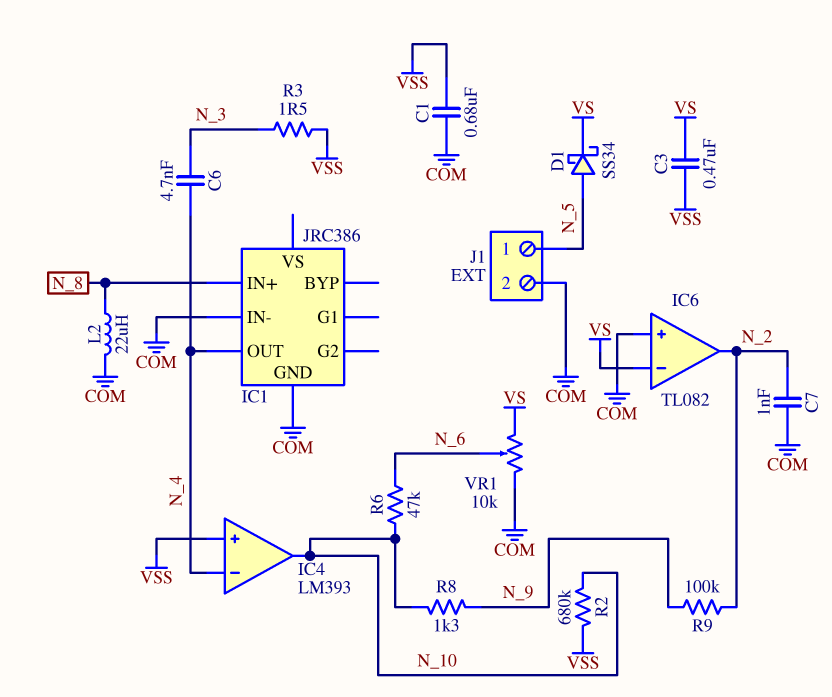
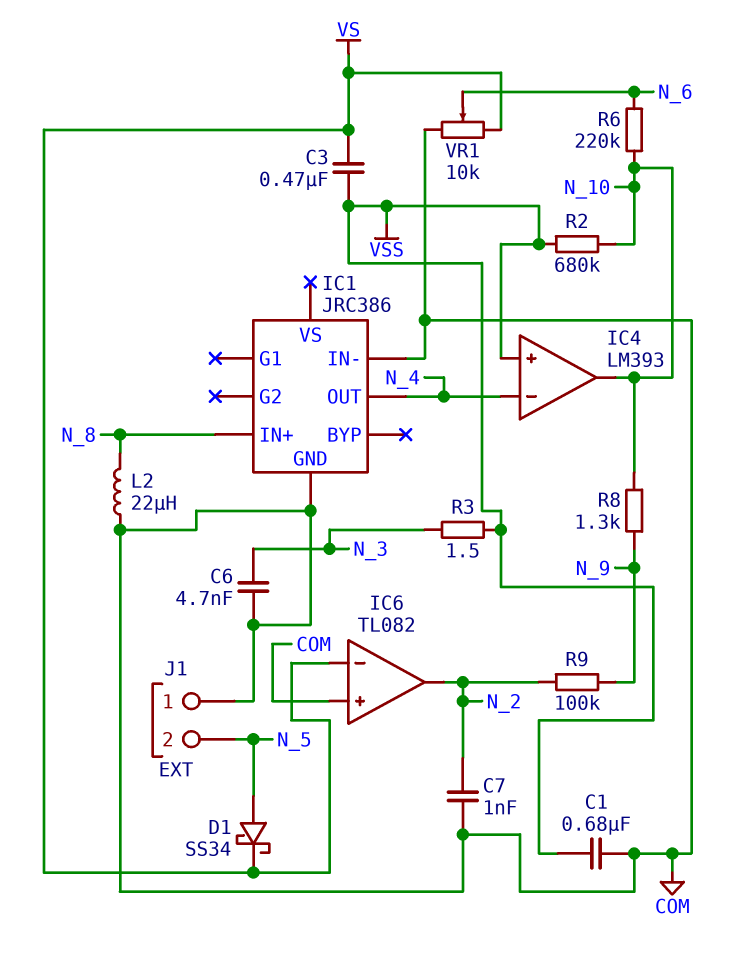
C6: 4.7nF (N_3, N_4) -> 4.7nF (COM, N_3)
J1 pin 1: N_5 -> COM
J1 pin 2: COM -> N_5
R6: 47k (N_6, N_10) -> 220k (N_6, N_10)

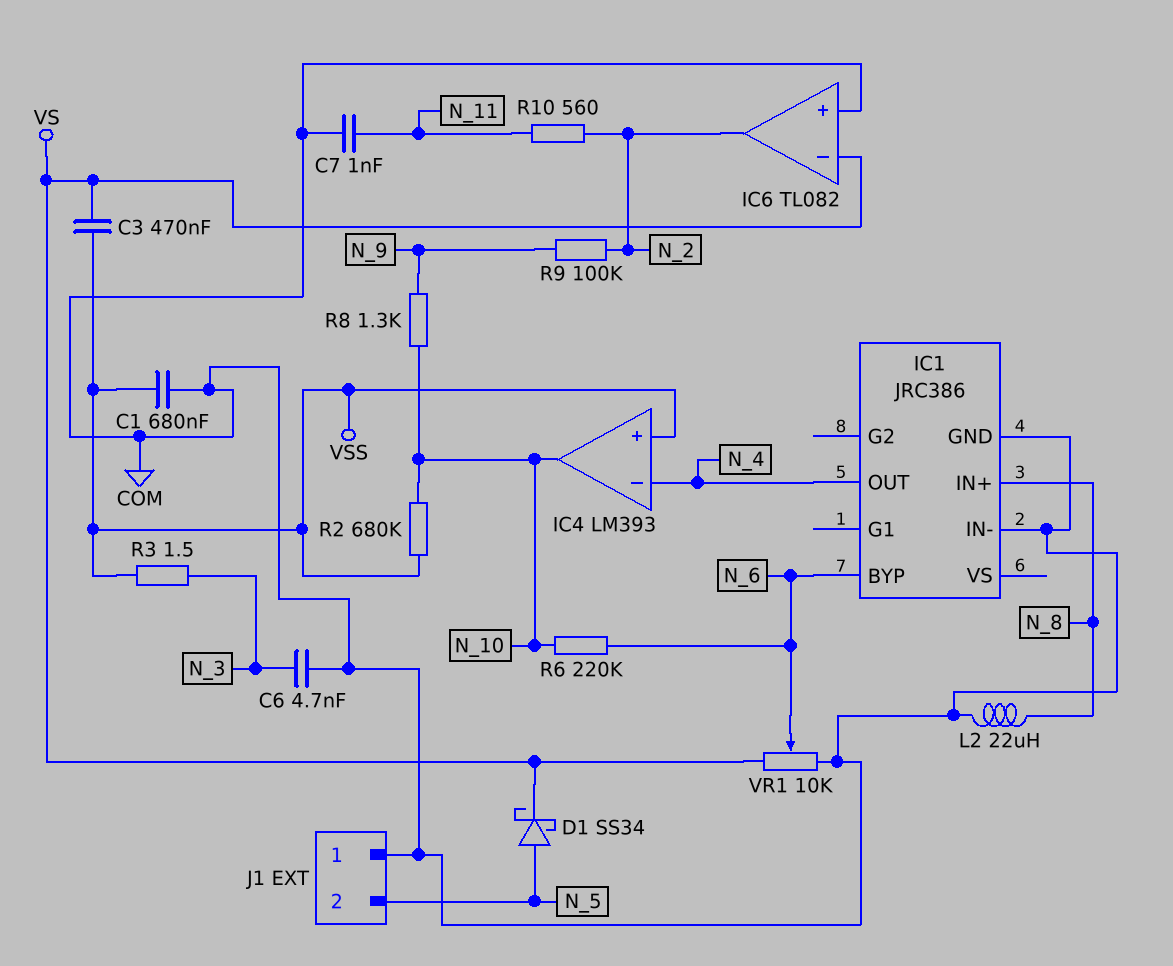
C7: 1nF (COM, N_2) -> 1nF (COM, N_11)
IC1 pin BYP: none -> N_6
R10: none -> 560 (N_2, N_11)

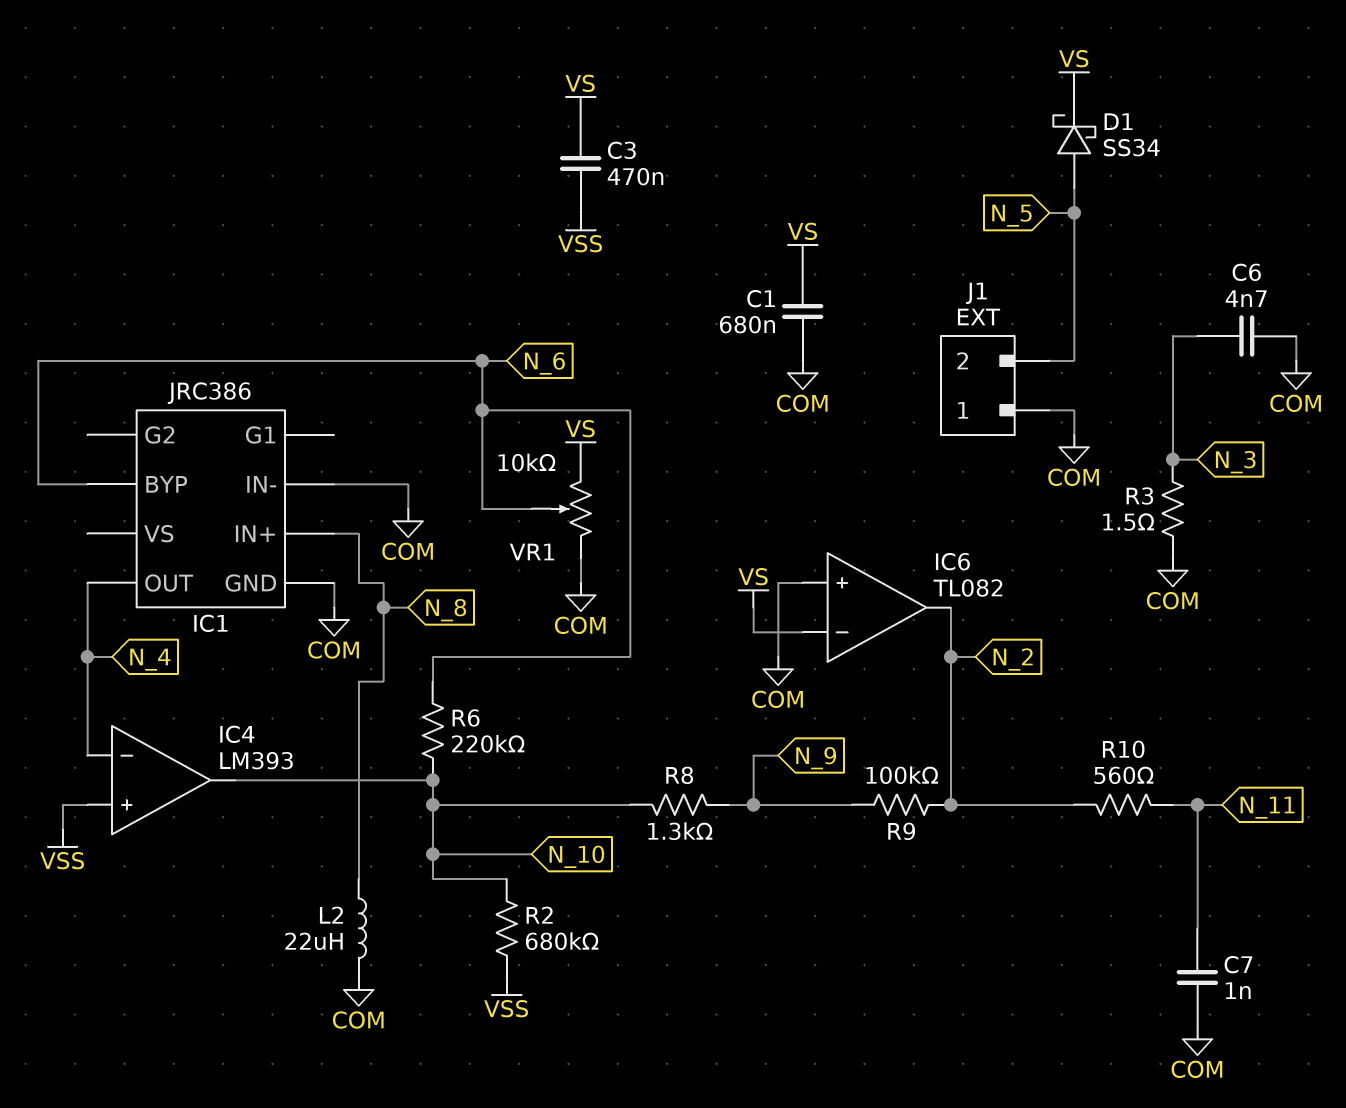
C1: 680nF (COM, VSS) -> 680nF (COM, VS)
R3: 1.5 (N_3, VSS) -> 1.5 (COM, N_3)

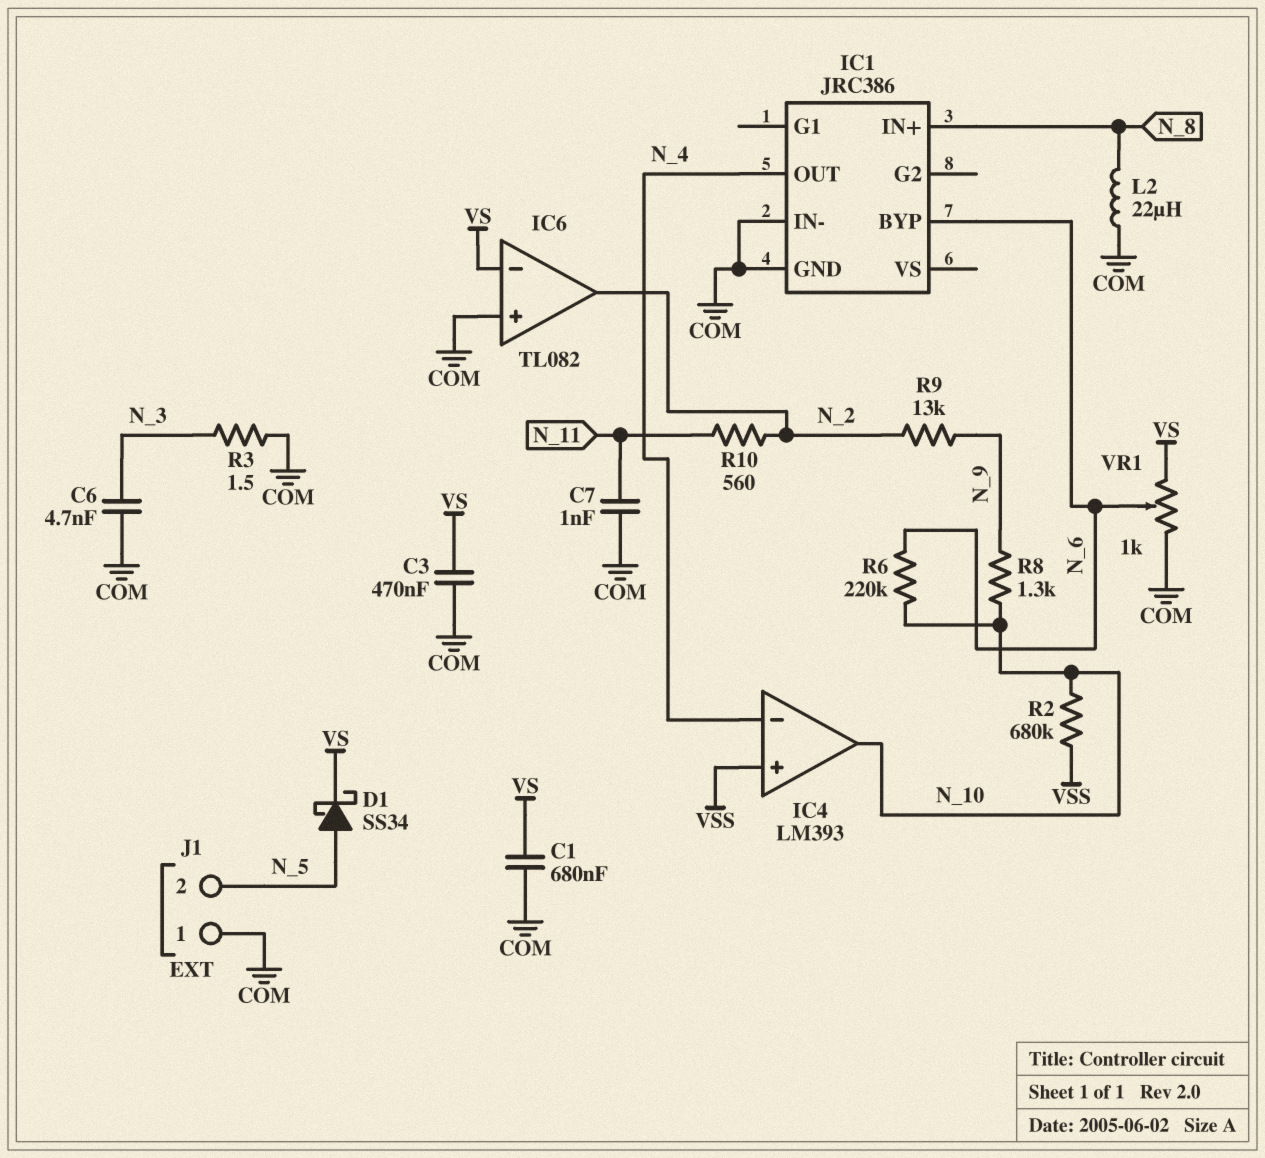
C3: 470nF (VS, VSS) -> 470nF (COM, VS)
R9: 100k (N_2, N_9) -> 13k (N_2, N_9)
VR1: 10k (COM, VS, wiper N_6) -> 1k (COM, VS, wiper N_6)

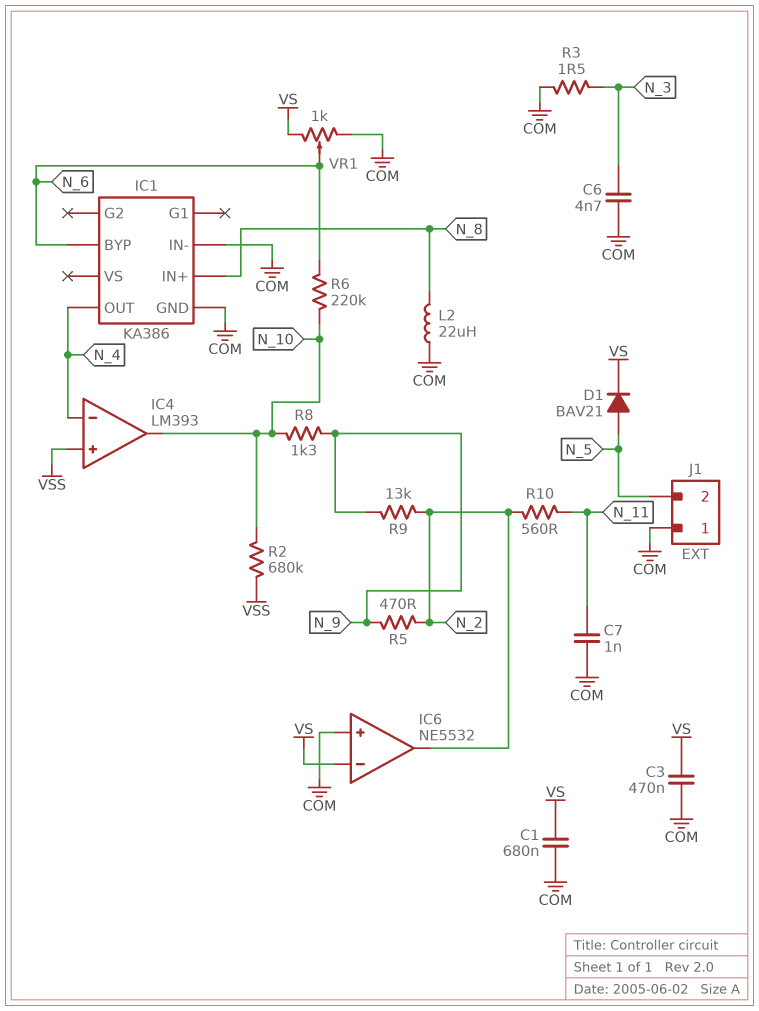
D1: schottky SS34 (A N_5, K VS) -> diode BAV21 (A N_5, K VS)
IC1: JRC386 -> KA386
IC6: TL082 -> NE5532
R5: none -> 470 (N_2, N_9)

